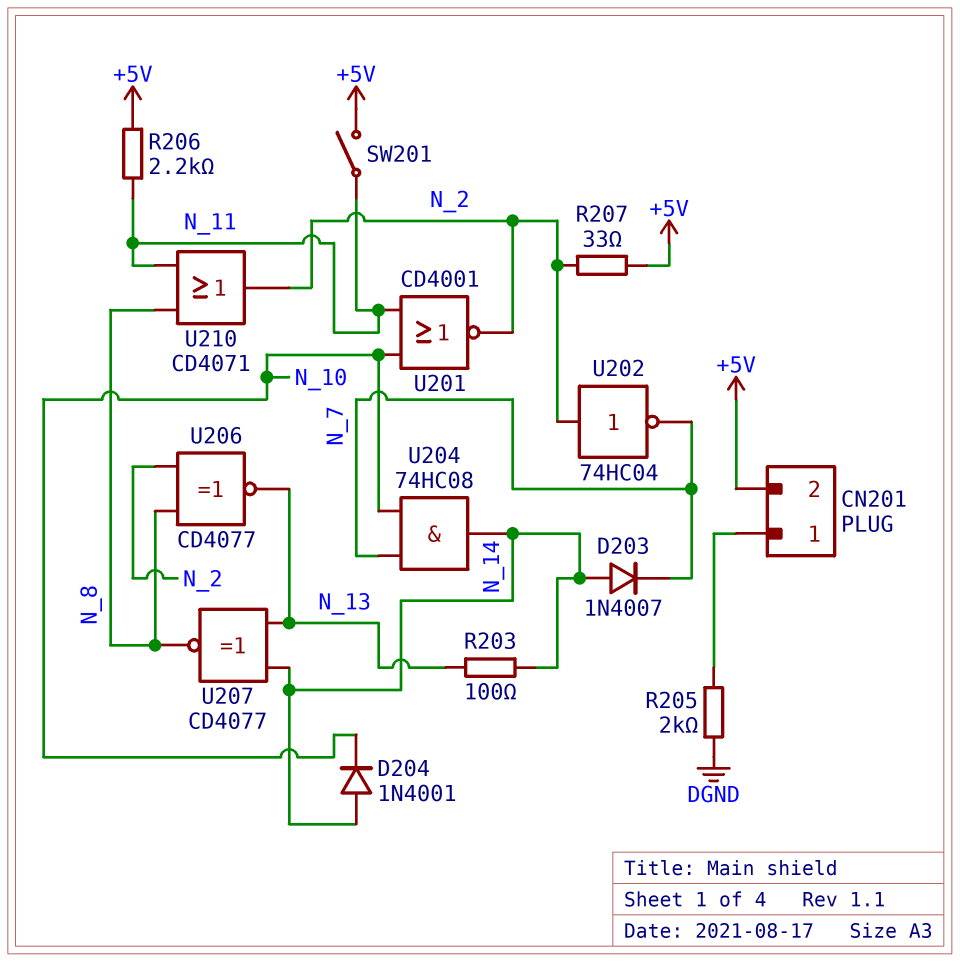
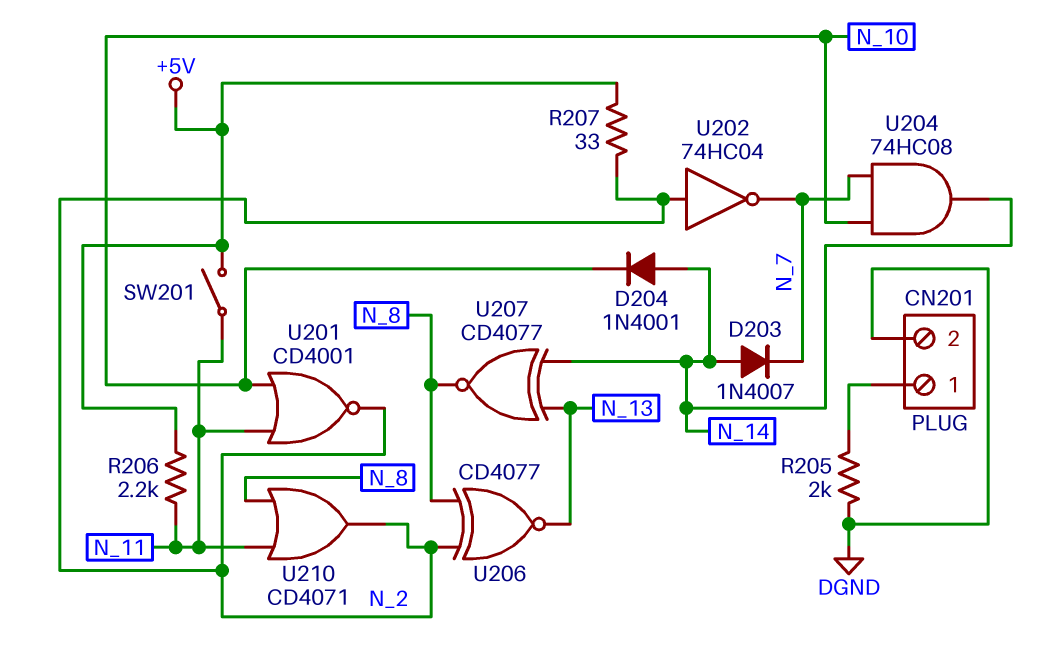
CN201 pin 2: +5V -> DGND
R203: 100 (N_13, N_14) -> none

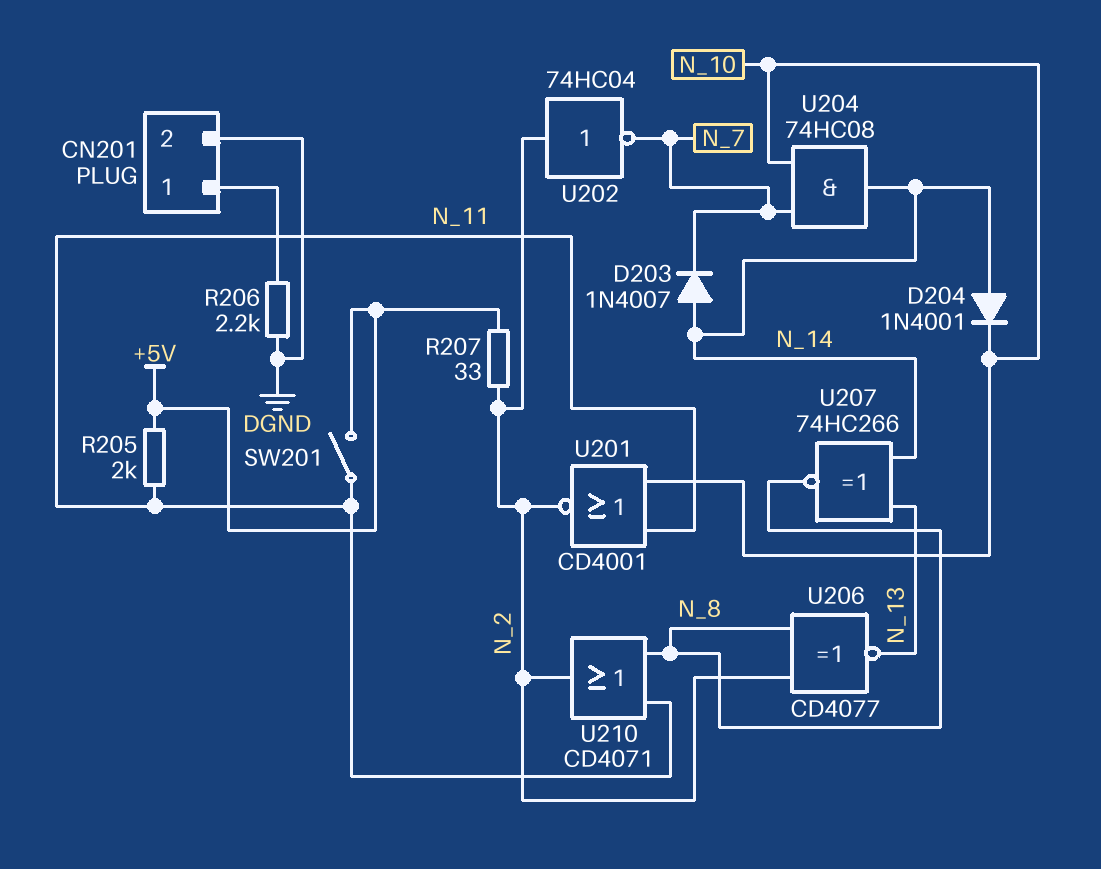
R205: 2k (CN201/1, DGND) -> 2k (+5V, N_11)
R206: 2.2k (+5V, N_11) -> 2.2k (CN201/1, DGND)
U207: XNOR CD4077 (in N_13, in N_14, out N_8) -> XNOR 74HC266 (in N_13, in N_14, out N_8)

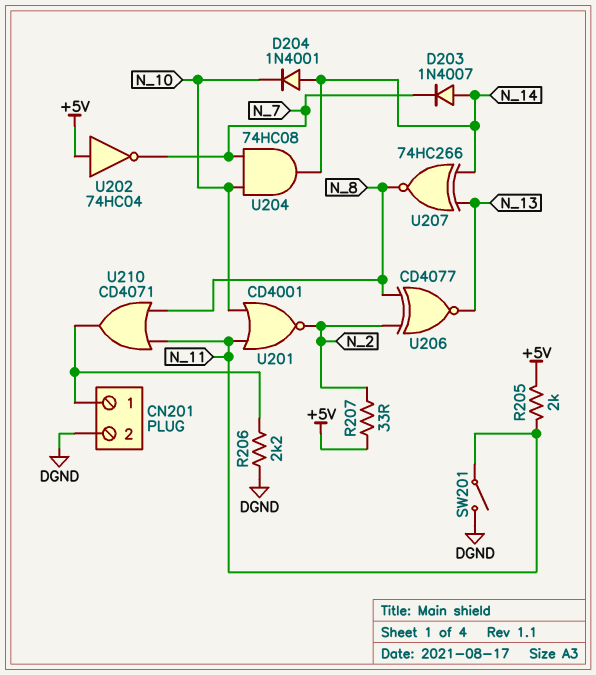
SW201: switch (+5V, N_11) -> switch (DGND, N_11)
U202: NOT 74HC04 (in N_2, out N_7) -> NOT 74HC04 (in +5V, out N_7)
U210: OR CD4071 (in N_8, in N_11, out N_2) -> OR CD4071 (in N_8, in N_11, out CN201/1)

